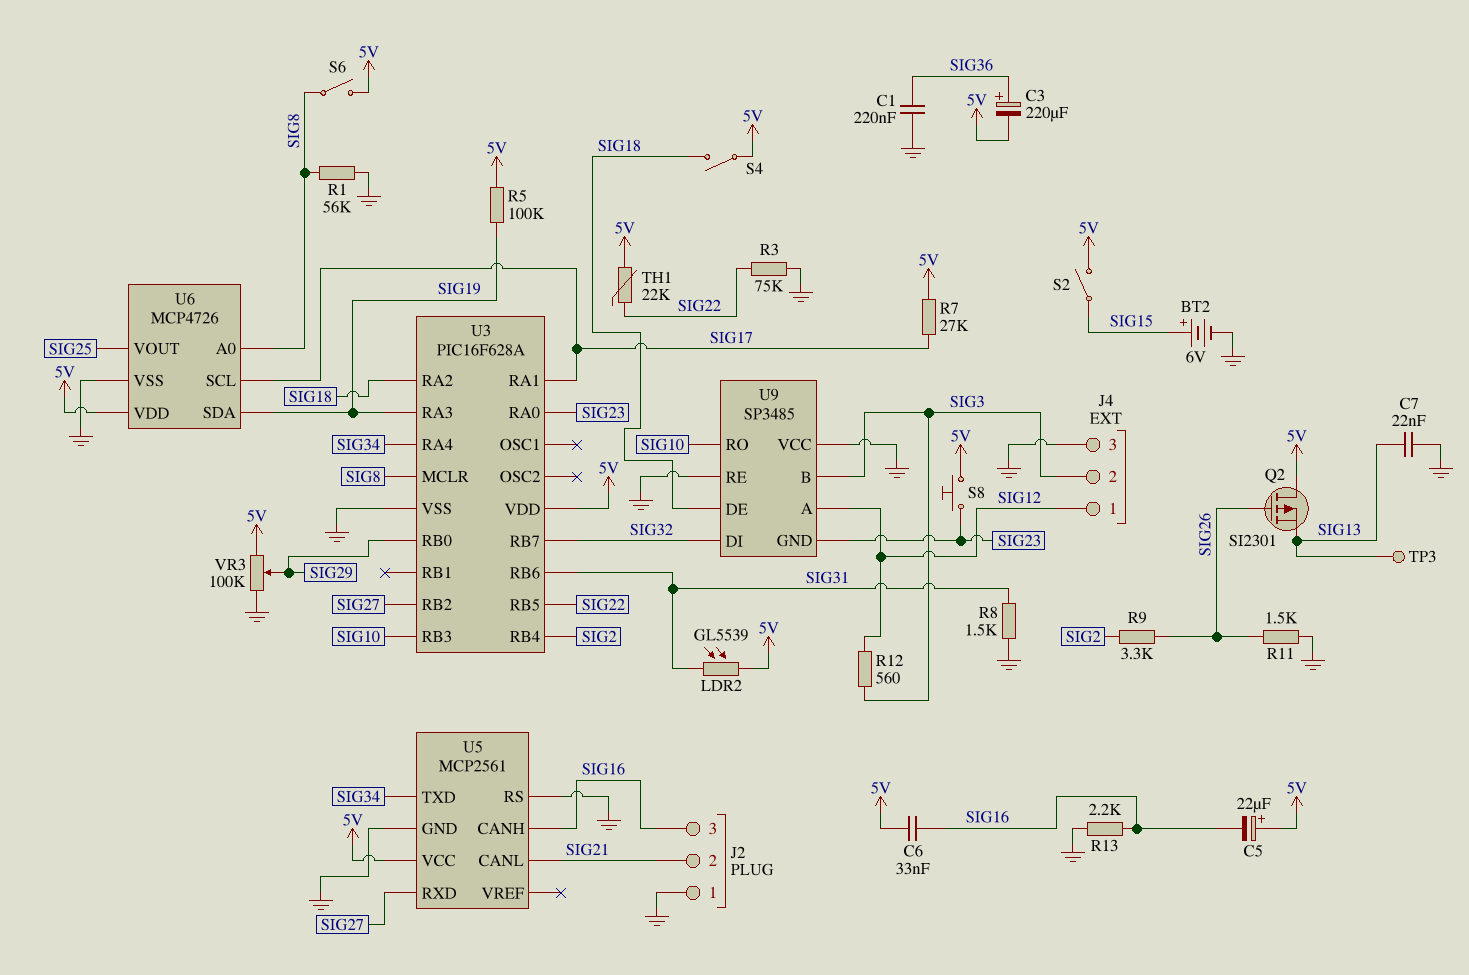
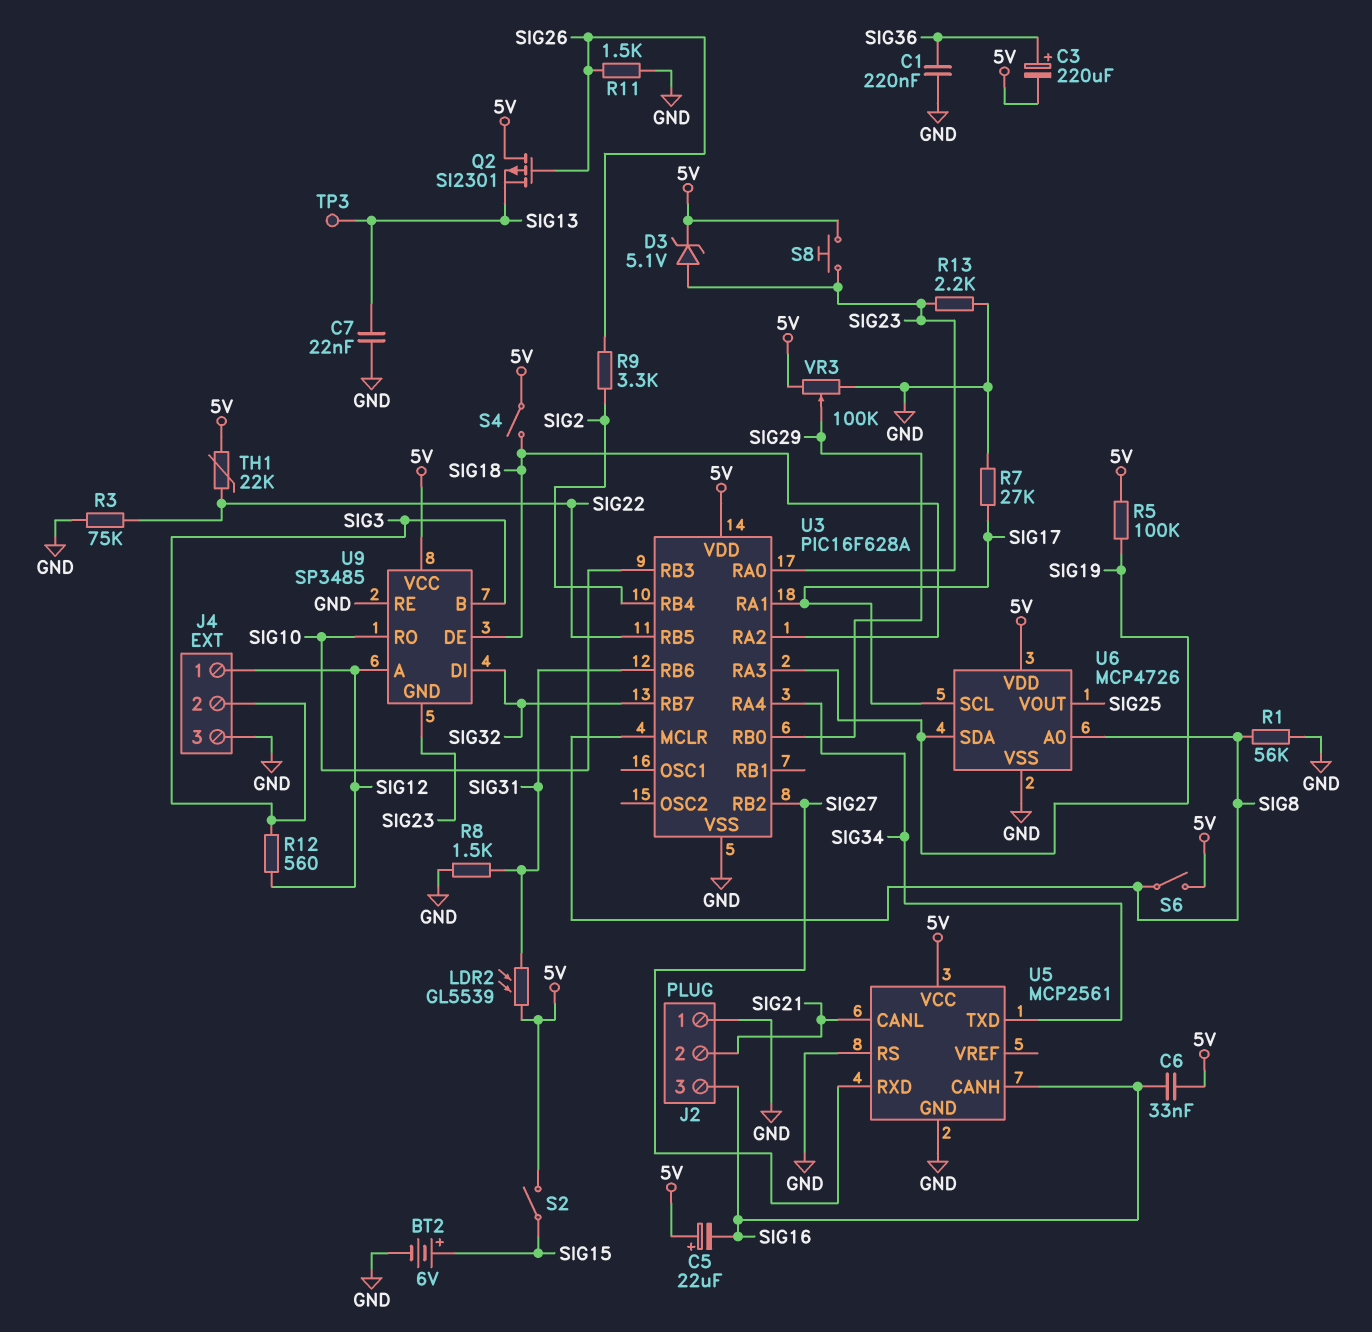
D3: none -> zener 5.1V (A SIG23, K 5V)
R7: 27k (5V, SIG17) -> 27k (GND, SIG17)
R13: 2.2k (GND, SIG16) -> 2.2k (GND, SIG23)
U9 pin VCC: GND -> 5V

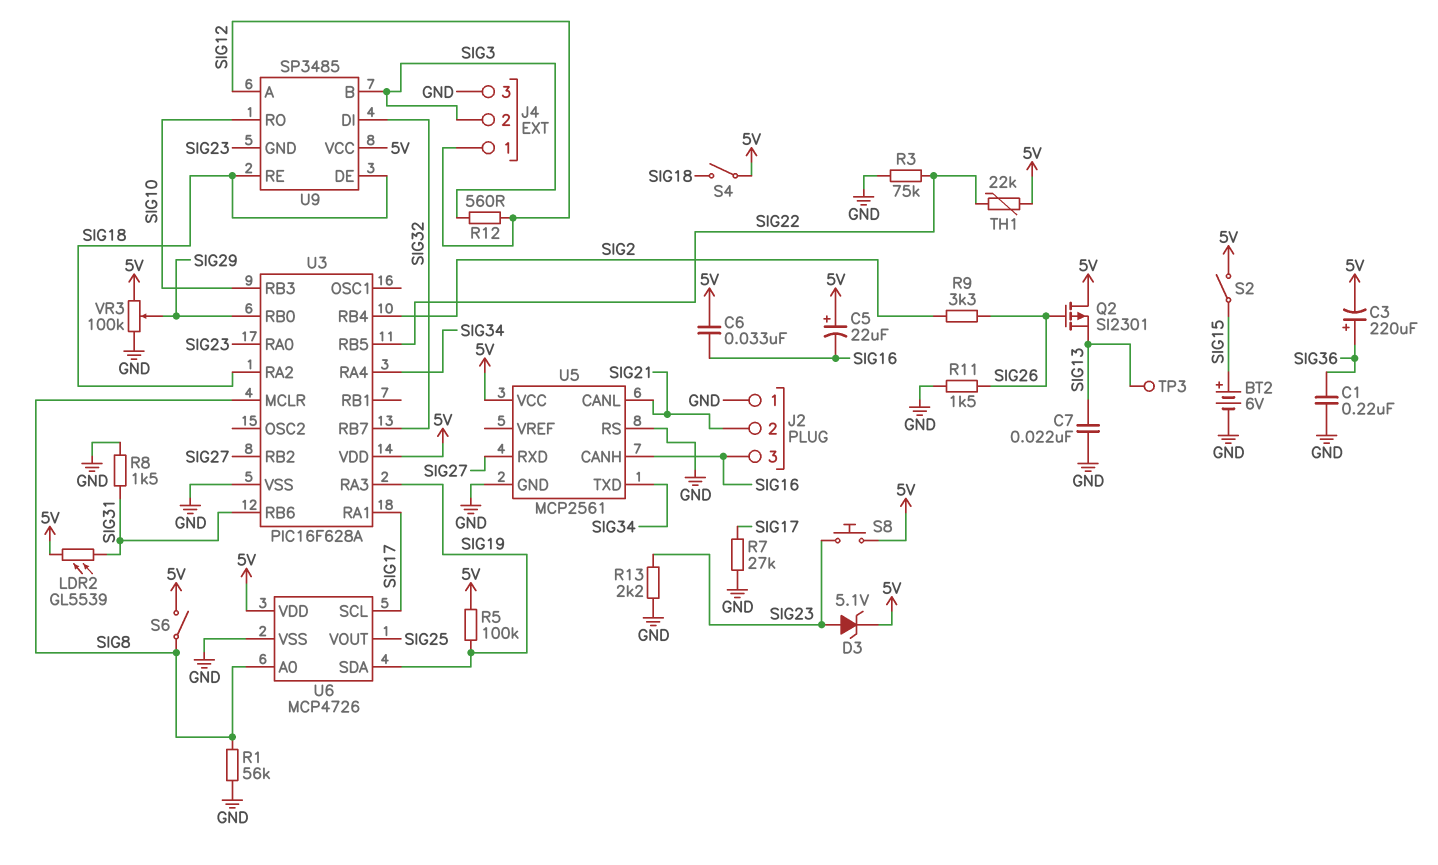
U9 pin RE: GND -> SIG18

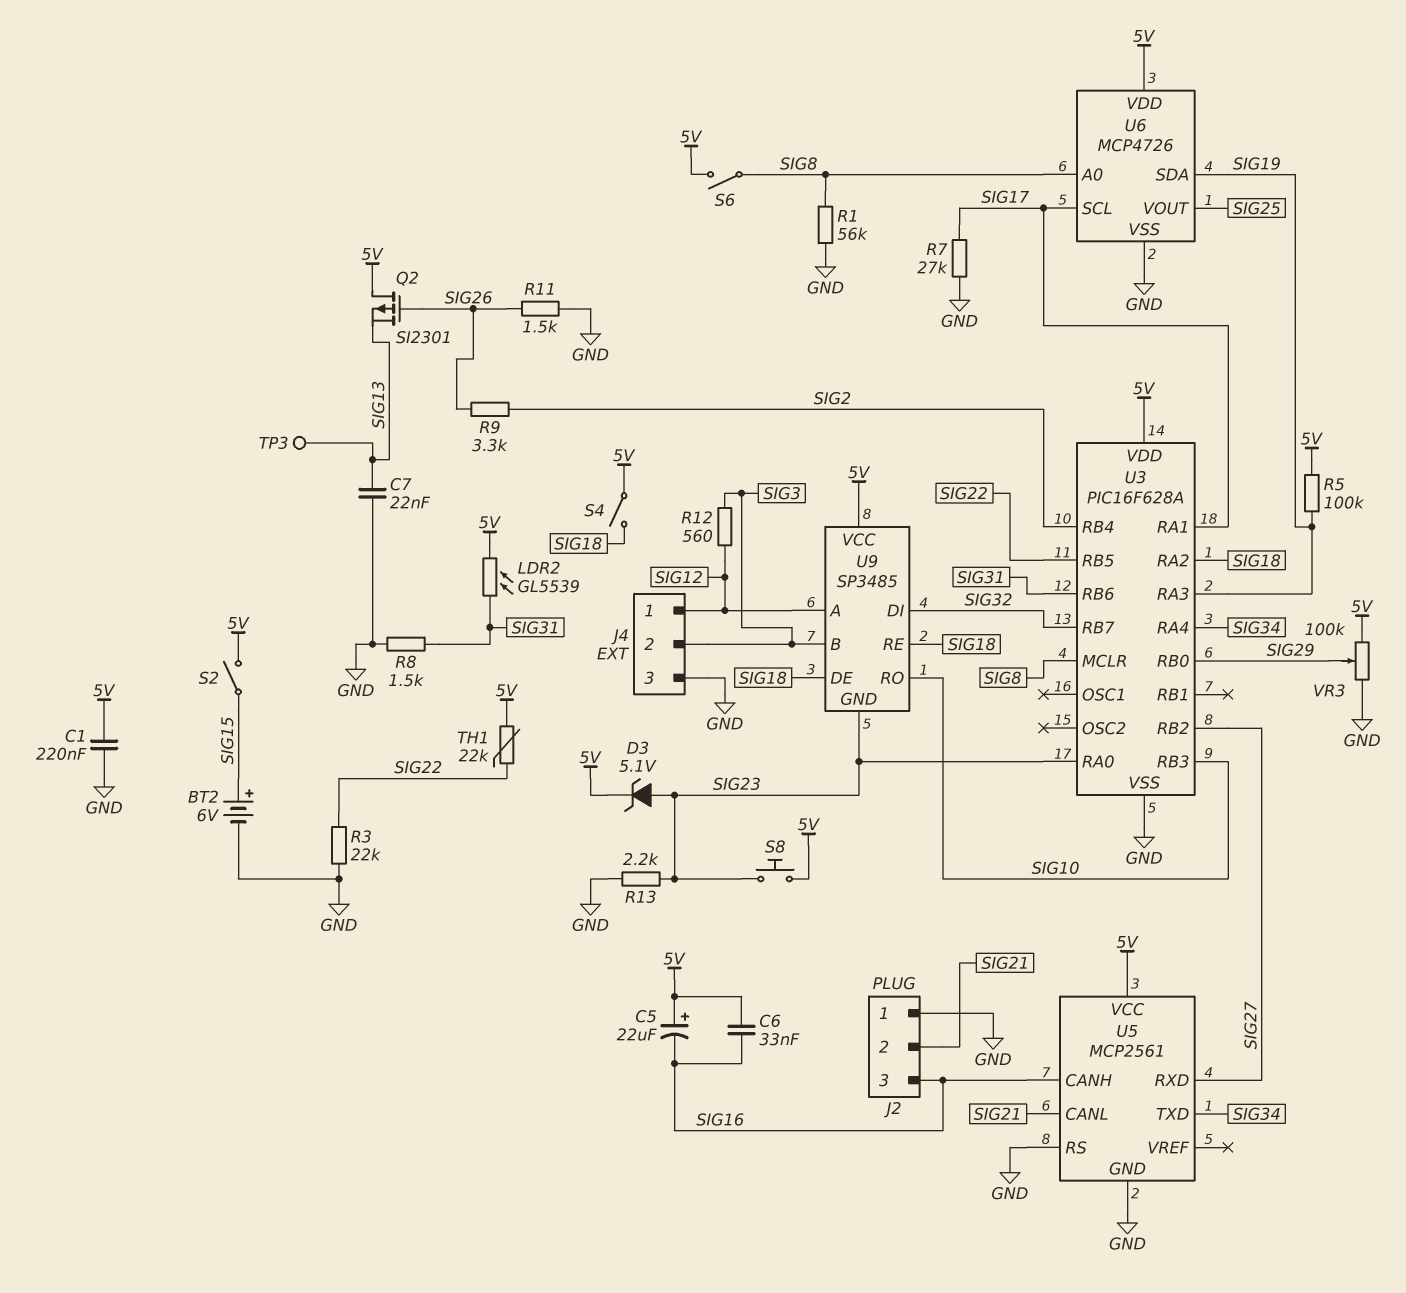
C1: 220nF (GND, SIG36) -> 220nF (5V, GND)
C3: 220uF (plus SIG36, minus 5V) -> none
R3: 75k (GND, SIG22) -> 22k (GND, SIG22)

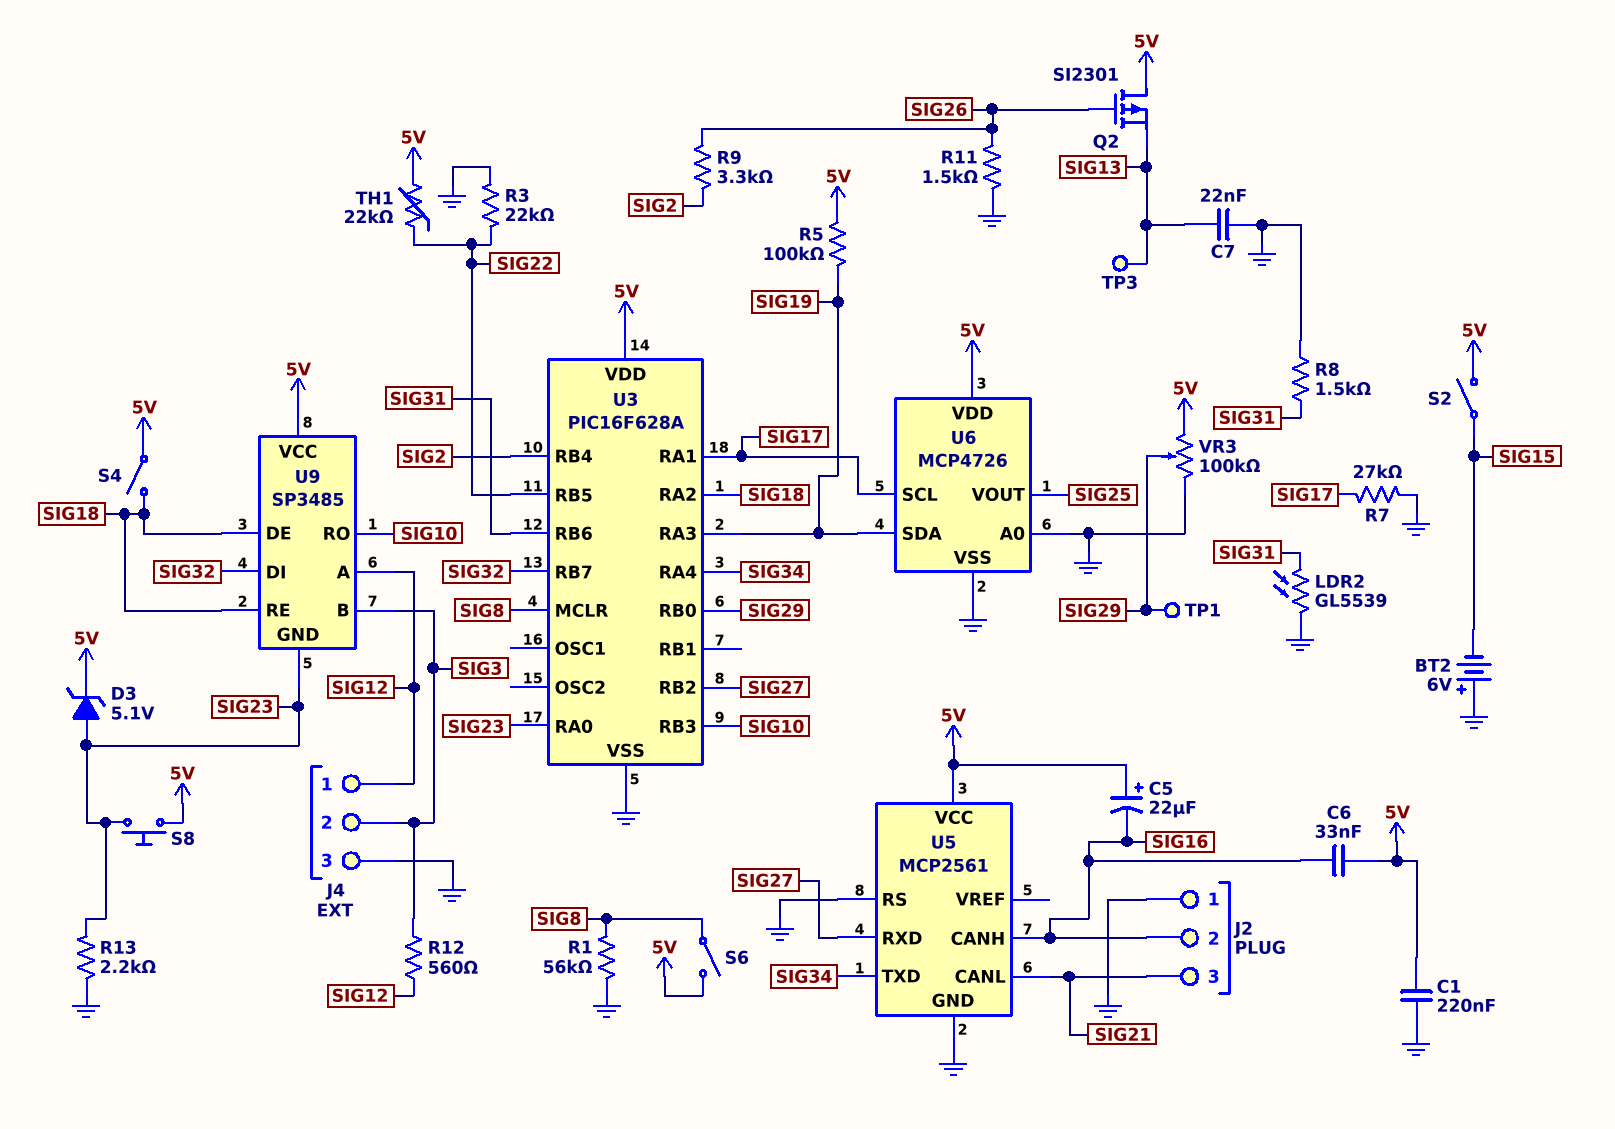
BT2: 6V (plus SIG15, minus GND) -> 6V (plus GND, minus SIG15)
J2 pin 2: SIG21 -> SIG16
J2 pin 3: SIG16 -> SIG21
LDR2: GL5539 (5V, SIG31) -> GL5539 (GND, SIG31)
TP1: none -> test point (SIG29)
U6 pin A0: SIG8 -> GND

